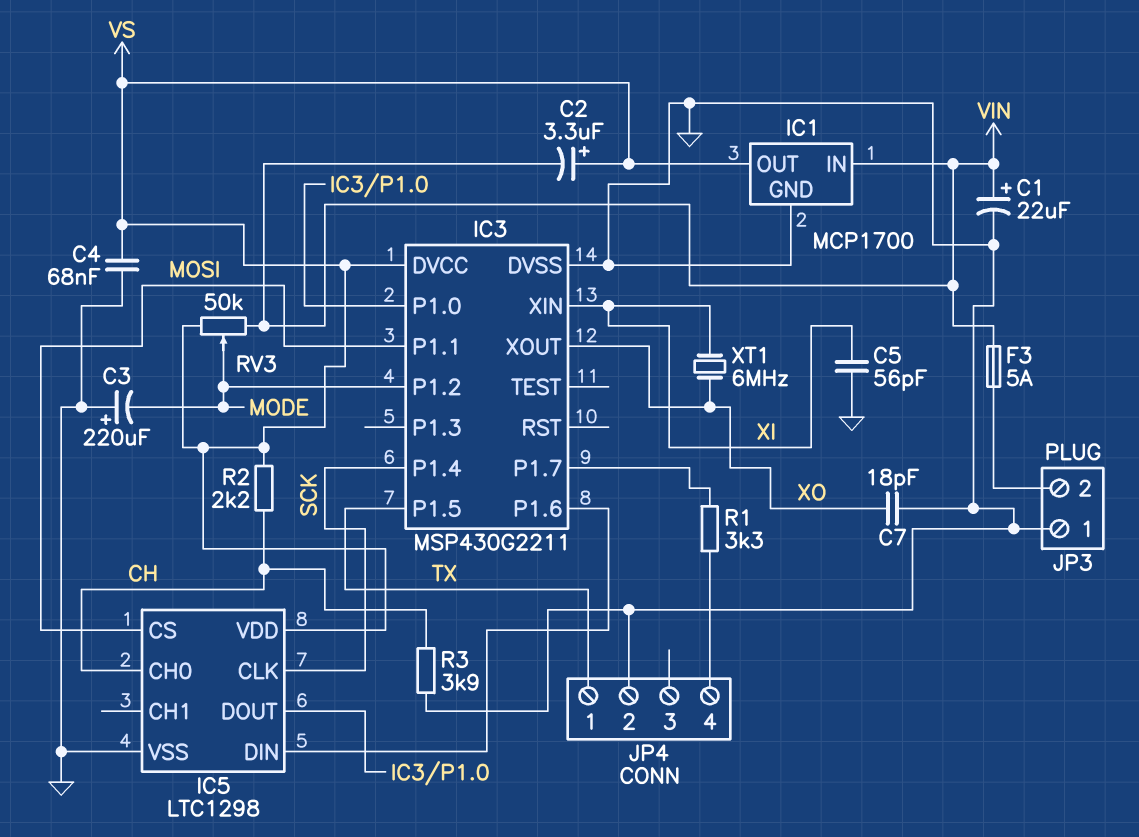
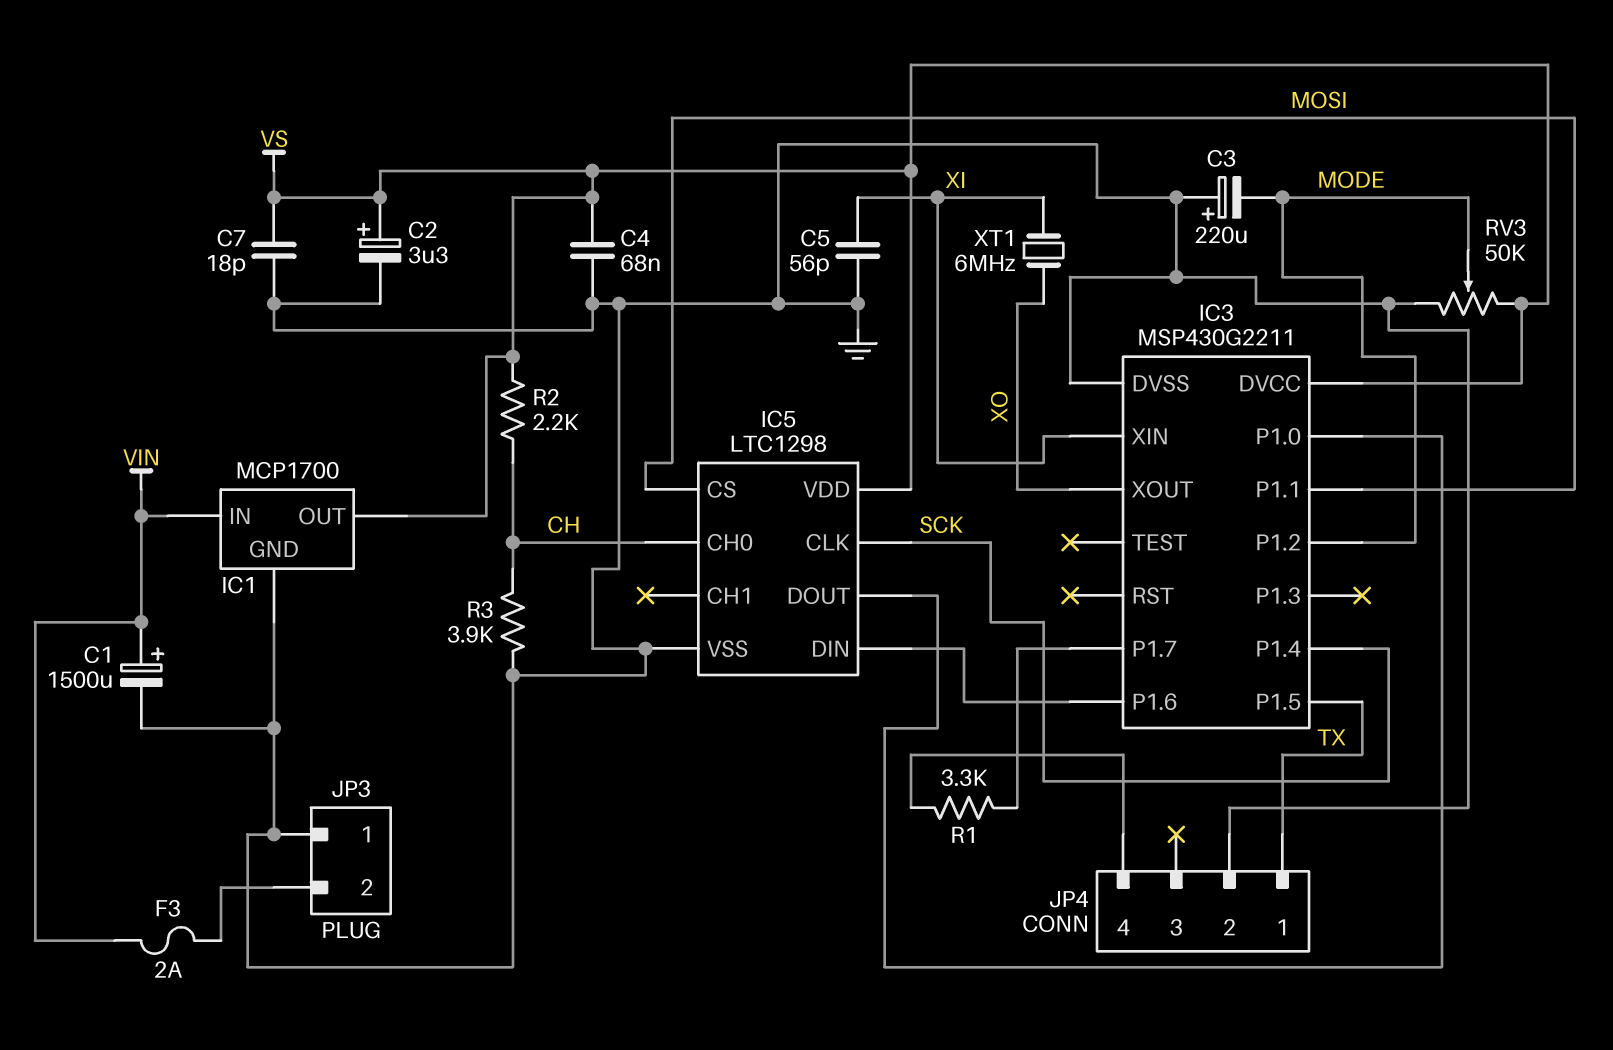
C1: 22uF (plus VIN, minus GND) -> 1500uF (plus VIN, minus GND)
C2: 3.3uF (plus VS, minus VIN) -> 3.3uF (plus VS, minus GND)
C7: 18pF (GND, XO) -> 18pF (GND, VS)
F3: 5A (JP3/2, VIN) -> 2A (JP3/2, VIN)
RV3: 50k (VIN, VS, wiper MODE) -> 50k (GND, VS, wiper MODE)

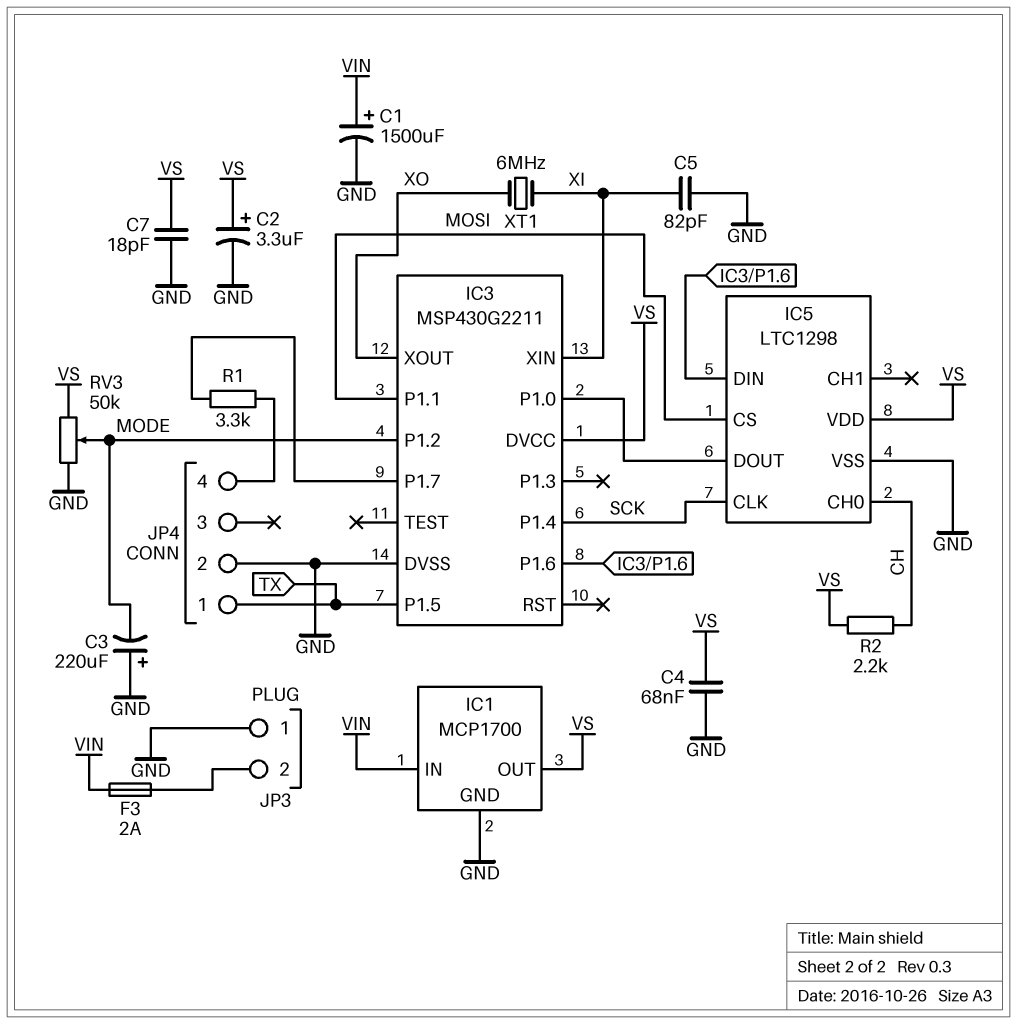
C5: 56pF (GND, XI) -> 82pF (GND, XI)
R3: 3.9k (CH, GND) -> none

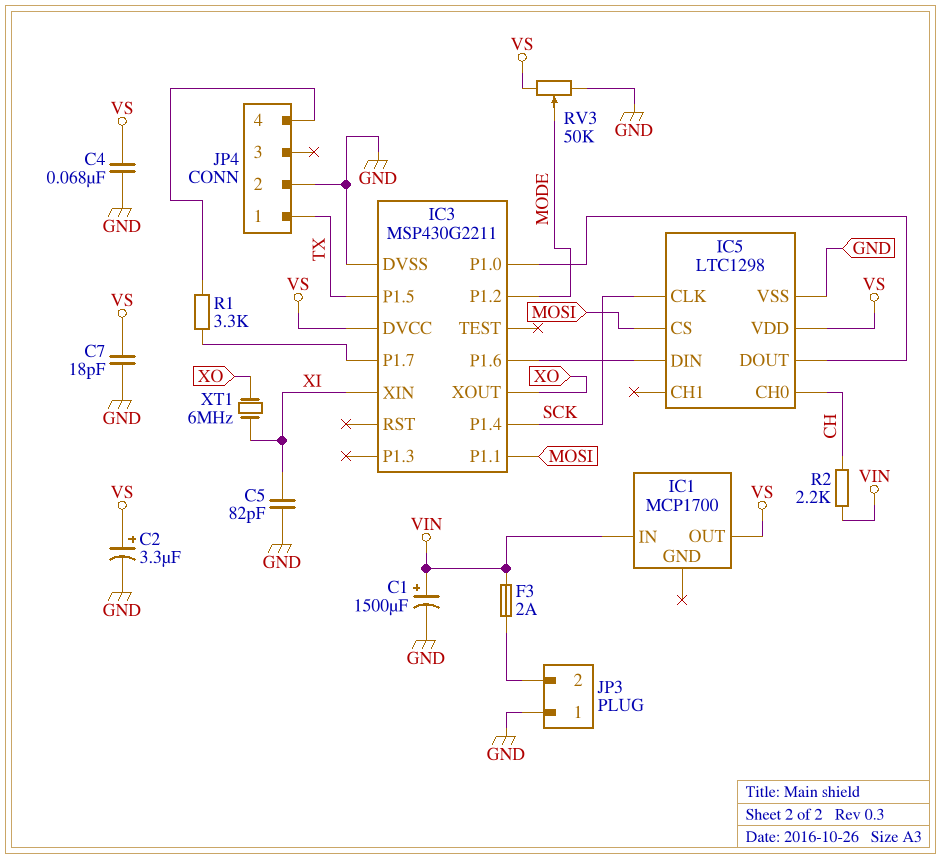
C3: 220uF (plus GND, minus MODE) -> none
IC1 pin GND: GND -> none
R2: 2.2k (CH, VS) -> 2.2k (CH, VIN)

